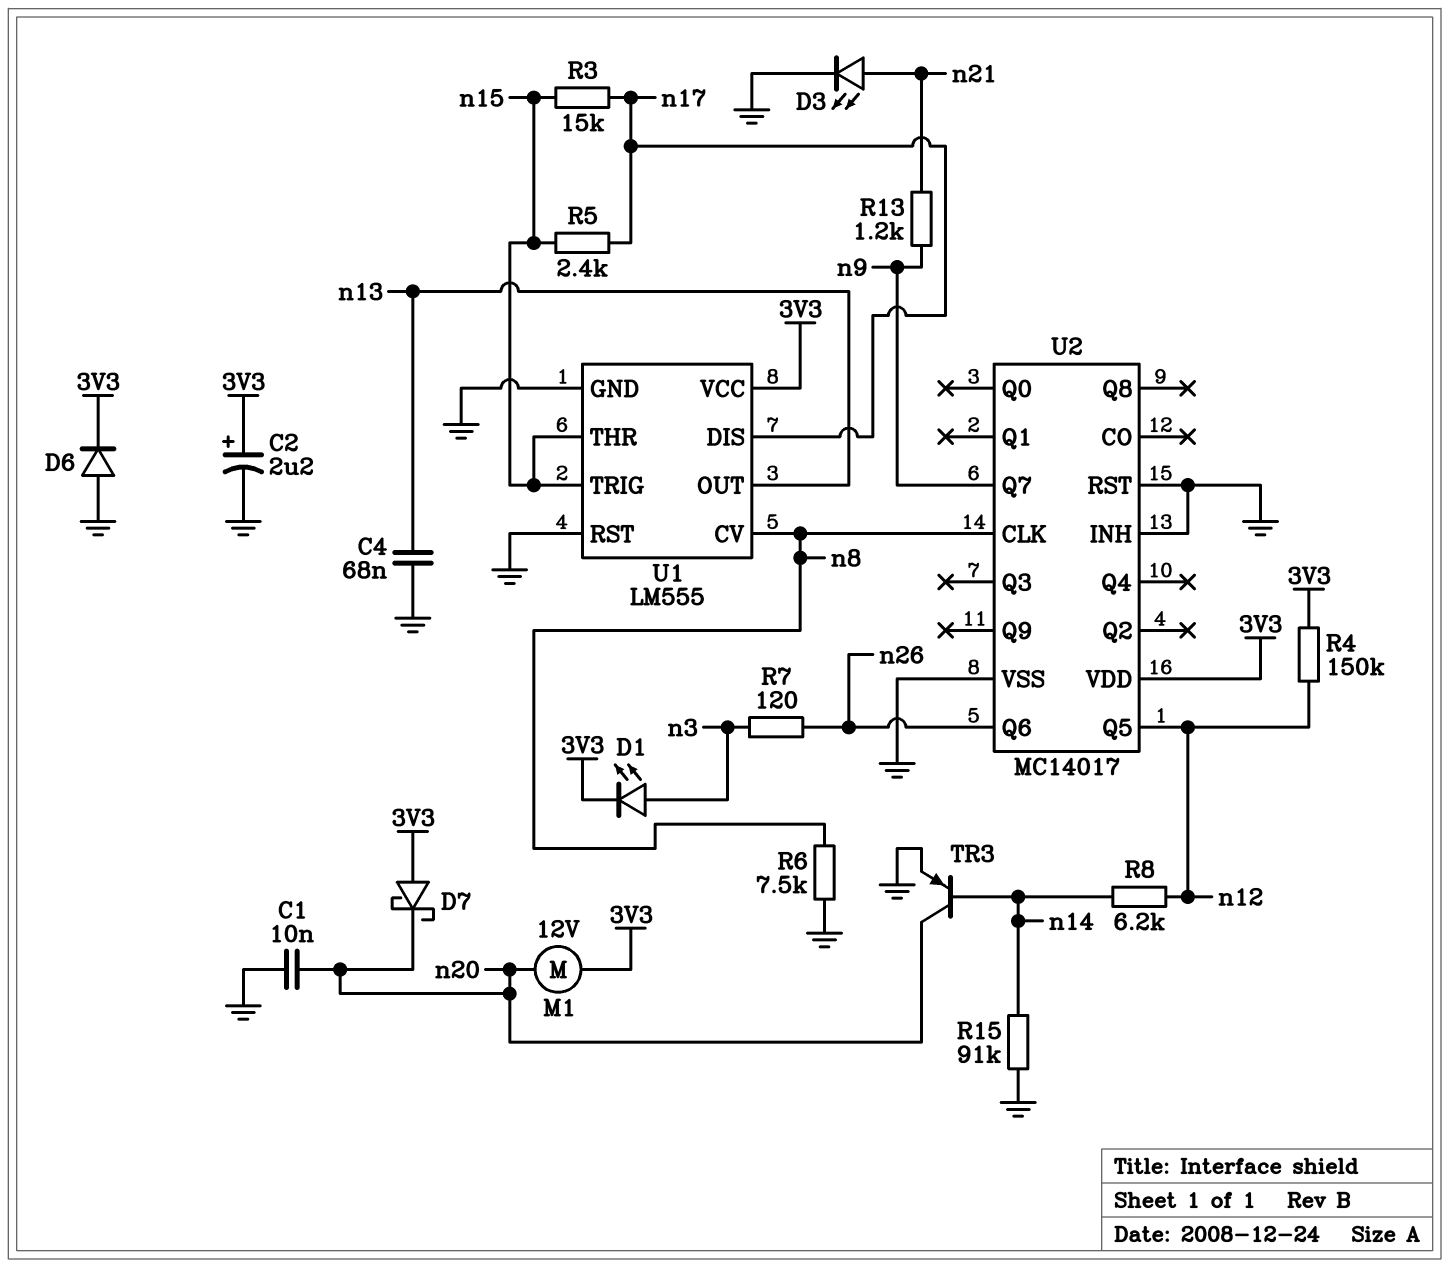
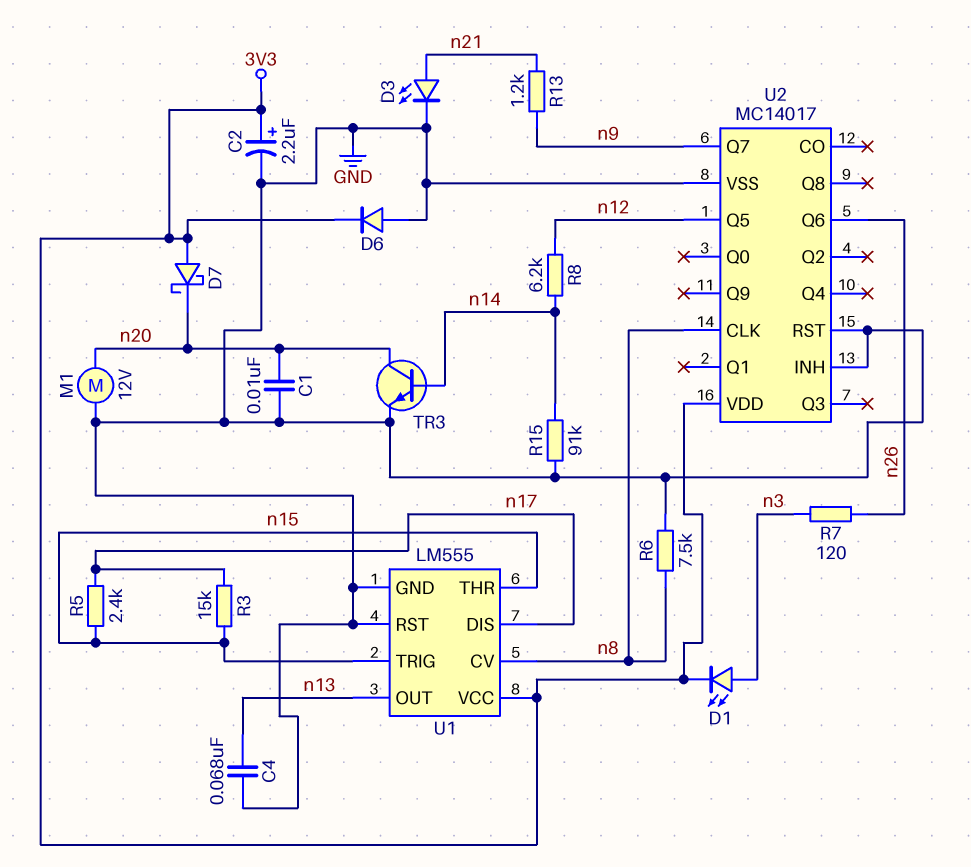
M1: motor 12V (3V3, n20) -> motor 12V (GND, n20)
R4: 150k (3V3, n12) -> none
TR3: PNP (B n14, C n20, E GND) -> NPN (B n14, C n20, E GND)

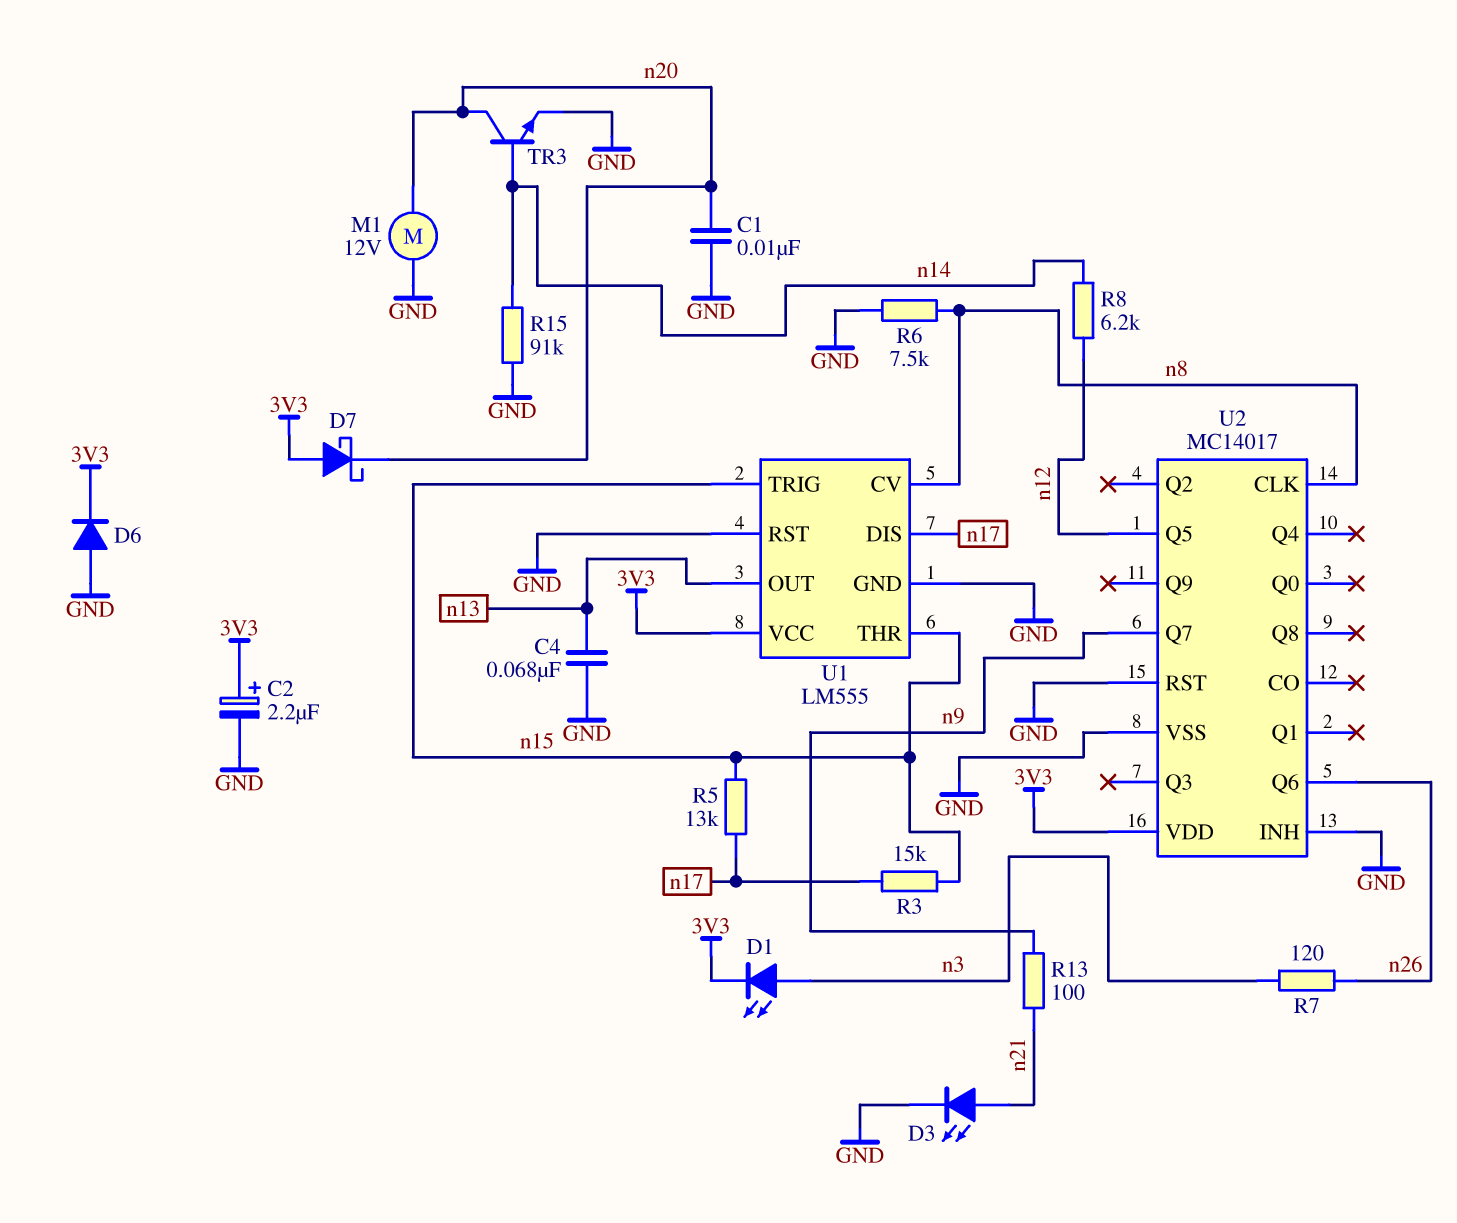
R5: 2.4k (n15, n17) -> 13k (n15, n17)
R13: 1.2k (n9, n21) -> 100 (n9, n21)

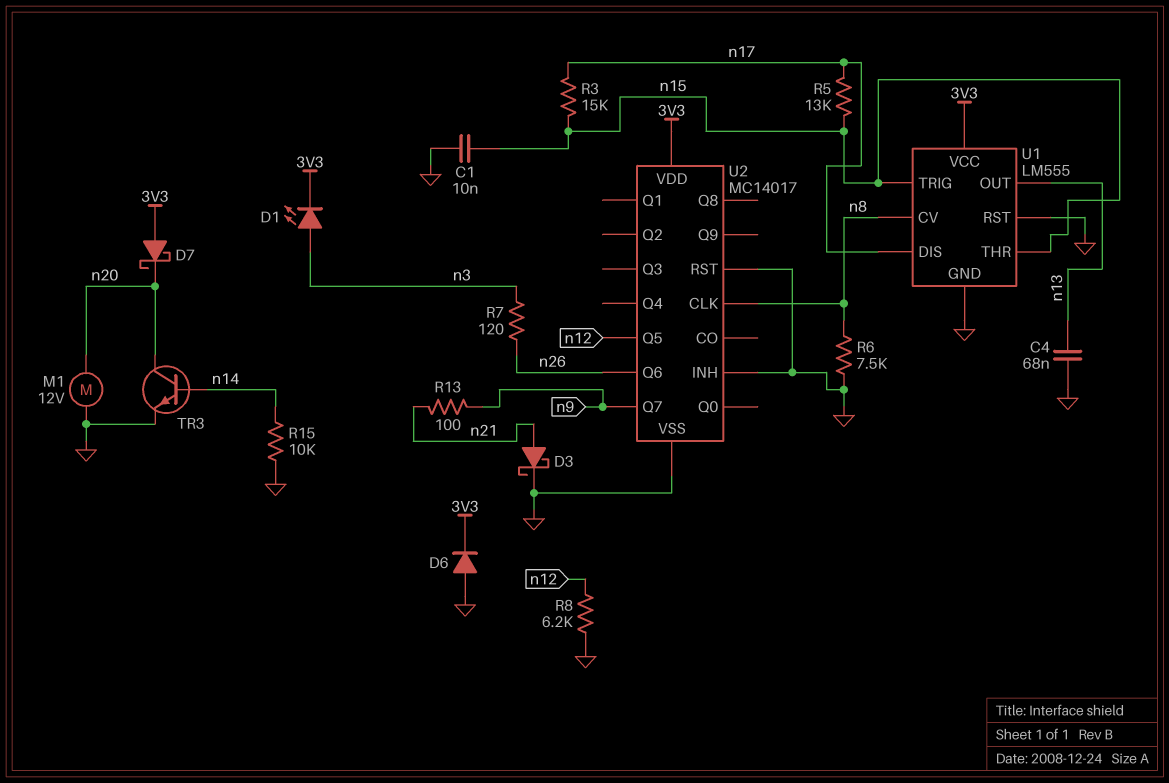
C1: 10nF (GND, n20) -> 10nF (GND, n15)
C2: 2.2uF (plus 3V3, minus GND) -> none
D3: LED (A n21, K GND) -> schottky (A n21, K GND)
R8: 6.2k (n12, n14) -> 6.2k (GND, n12)
R15: 91k (GND, n14) -> 10k (GND, n14)

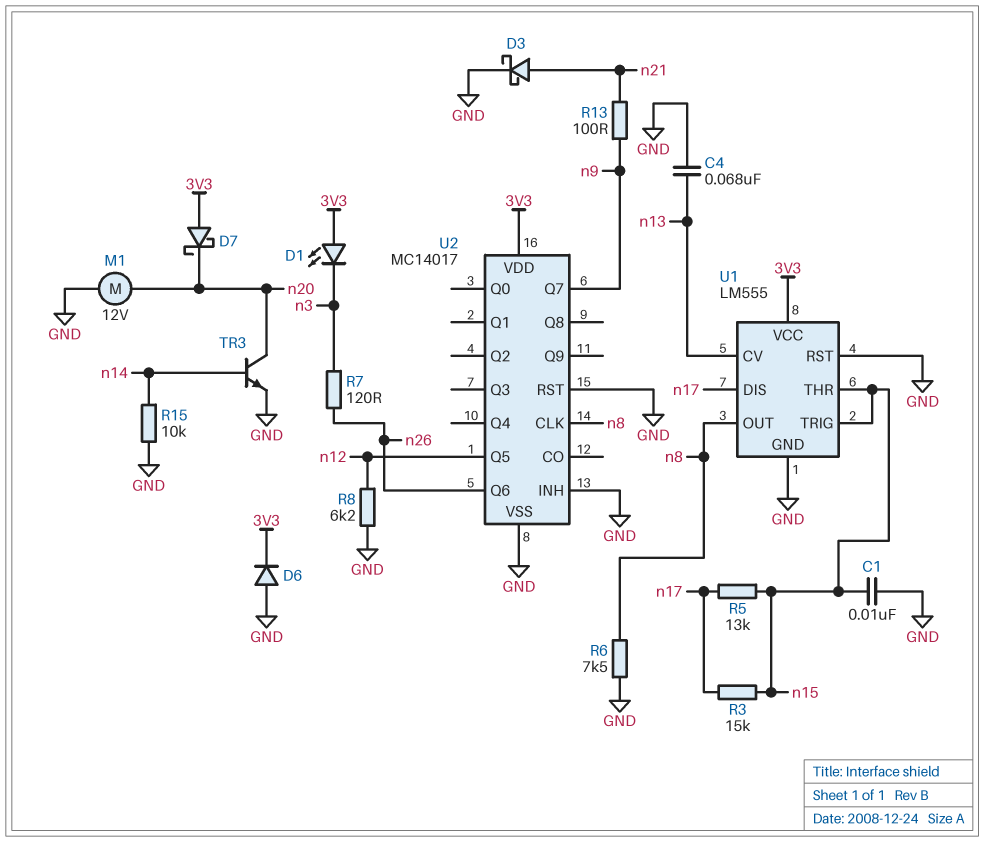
D1: LED (A n3, K 3V3) -> LED (A 3V3, K n3)
U1 pin CV: n8 -> n13
U1 pin OUT: n13 -> n8

